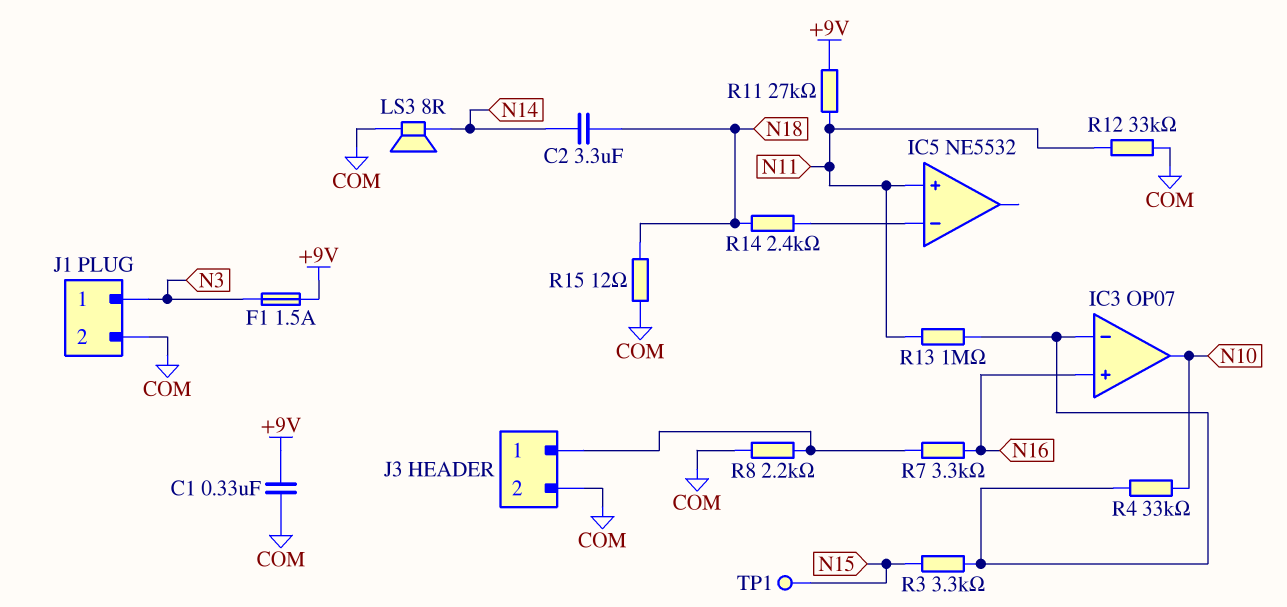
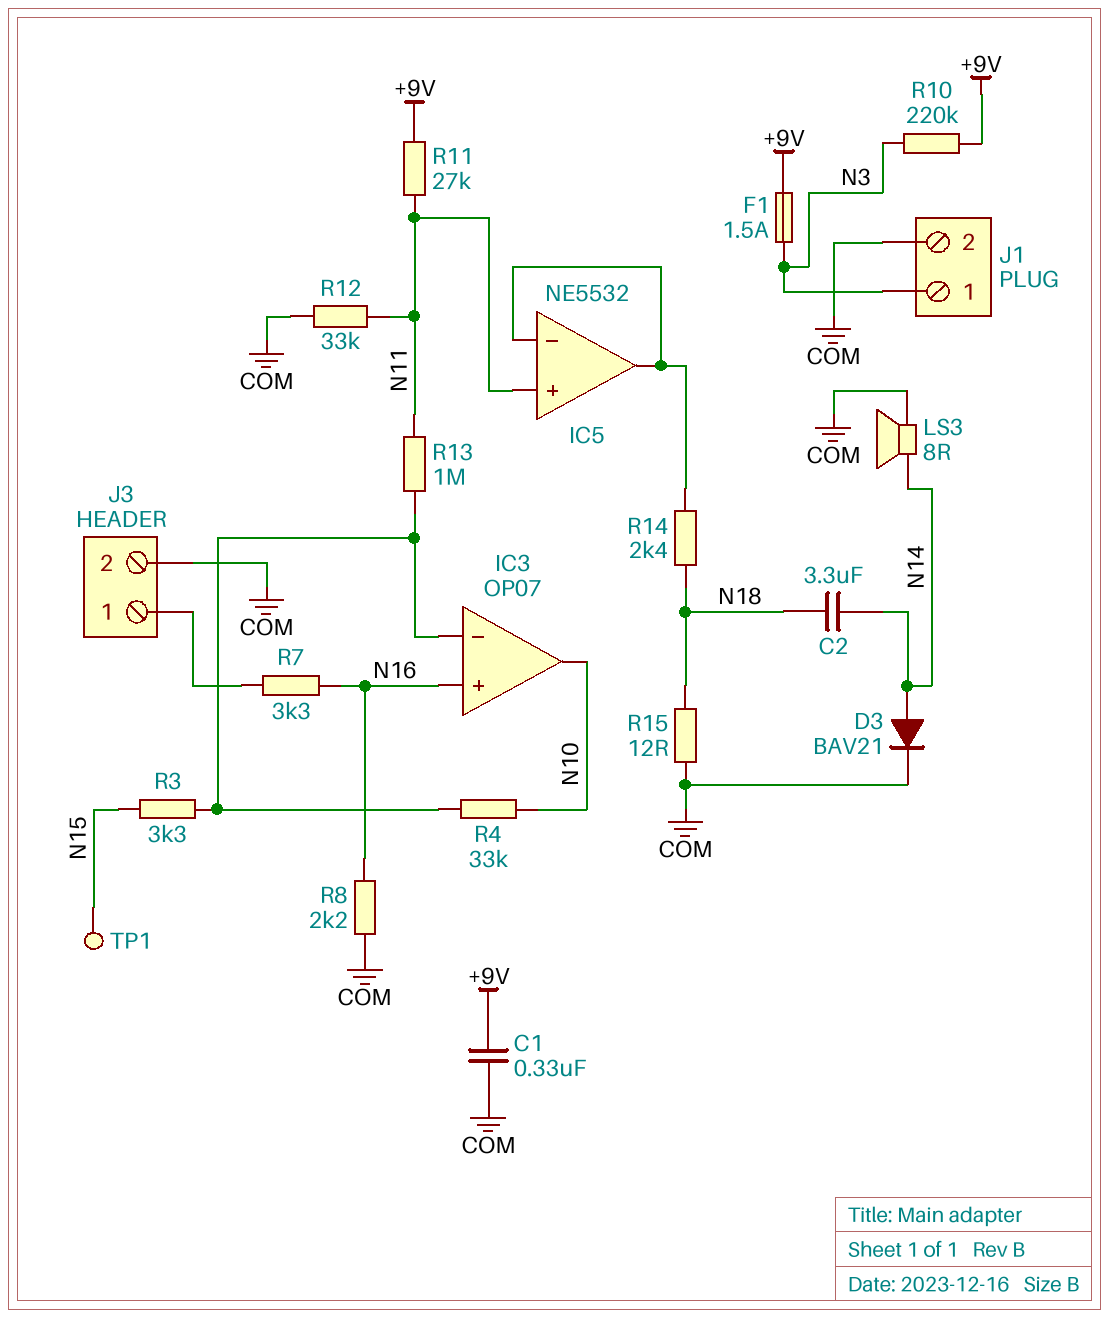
D3: none -> diode BAV21 (A N14, K COM)
IC5 pin out: none -> IC5/in-
R8: 2.2k (COM, J3/1) -> 2.2k (COM, N16)
R10: none -> 220k (+9V, N3)

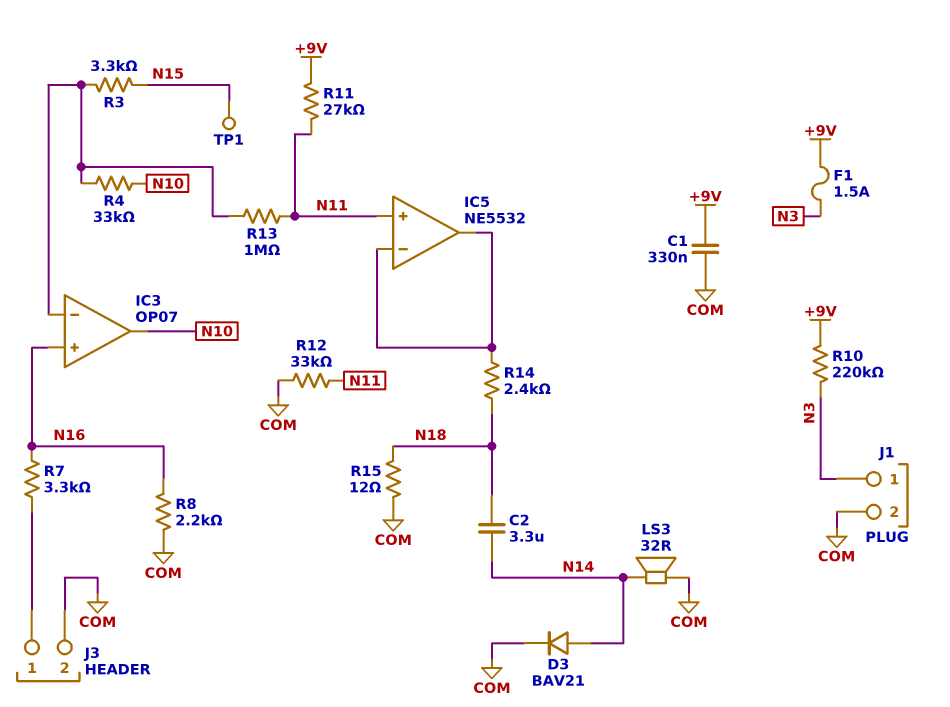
LS3: speaker 8R (COM, N14) -> speaker 32R (COM, N14)

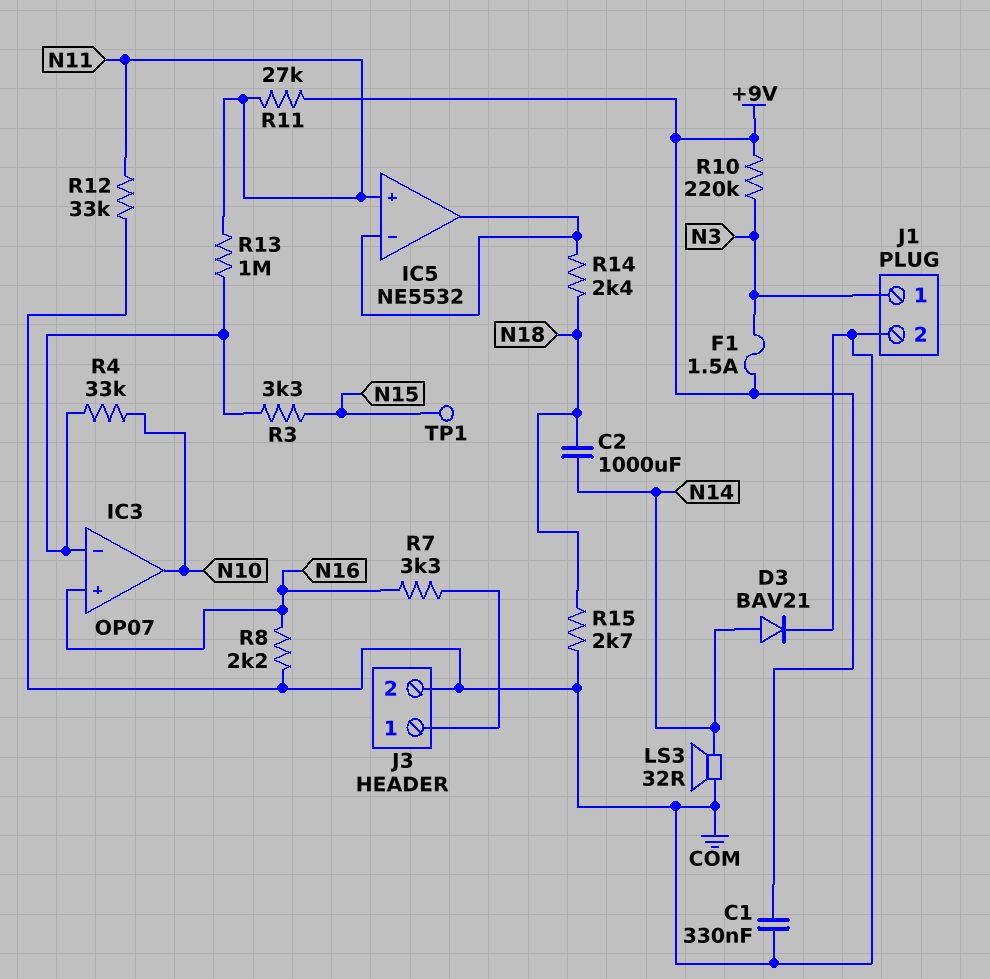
C2: 3.3uF (N14, N18) -> 1000uF (N14, N18)
R15: 12 (COM, N18) -> 2.7k (COM, N18)

